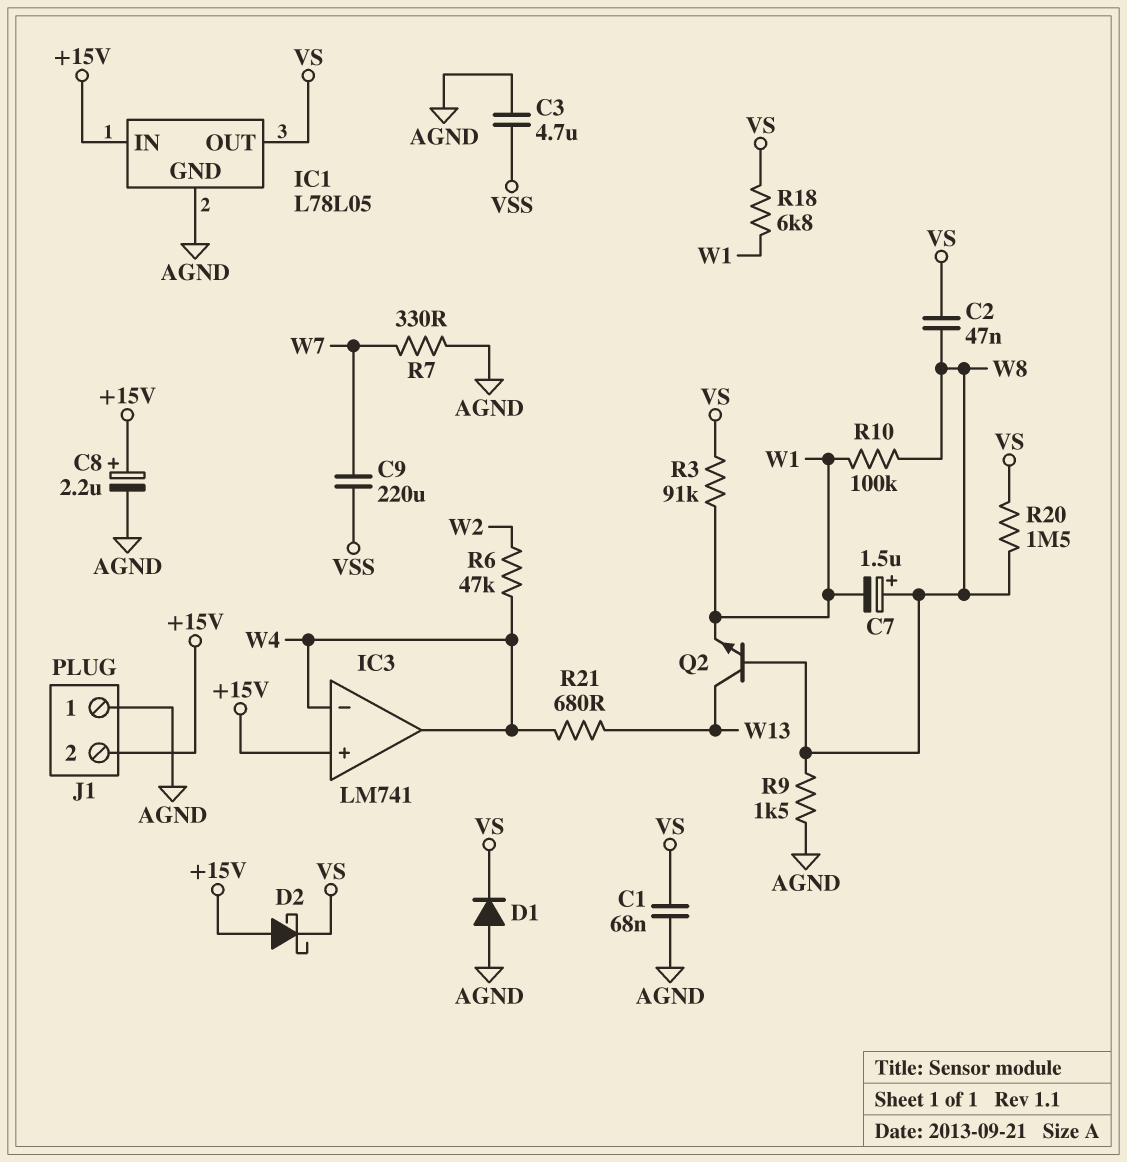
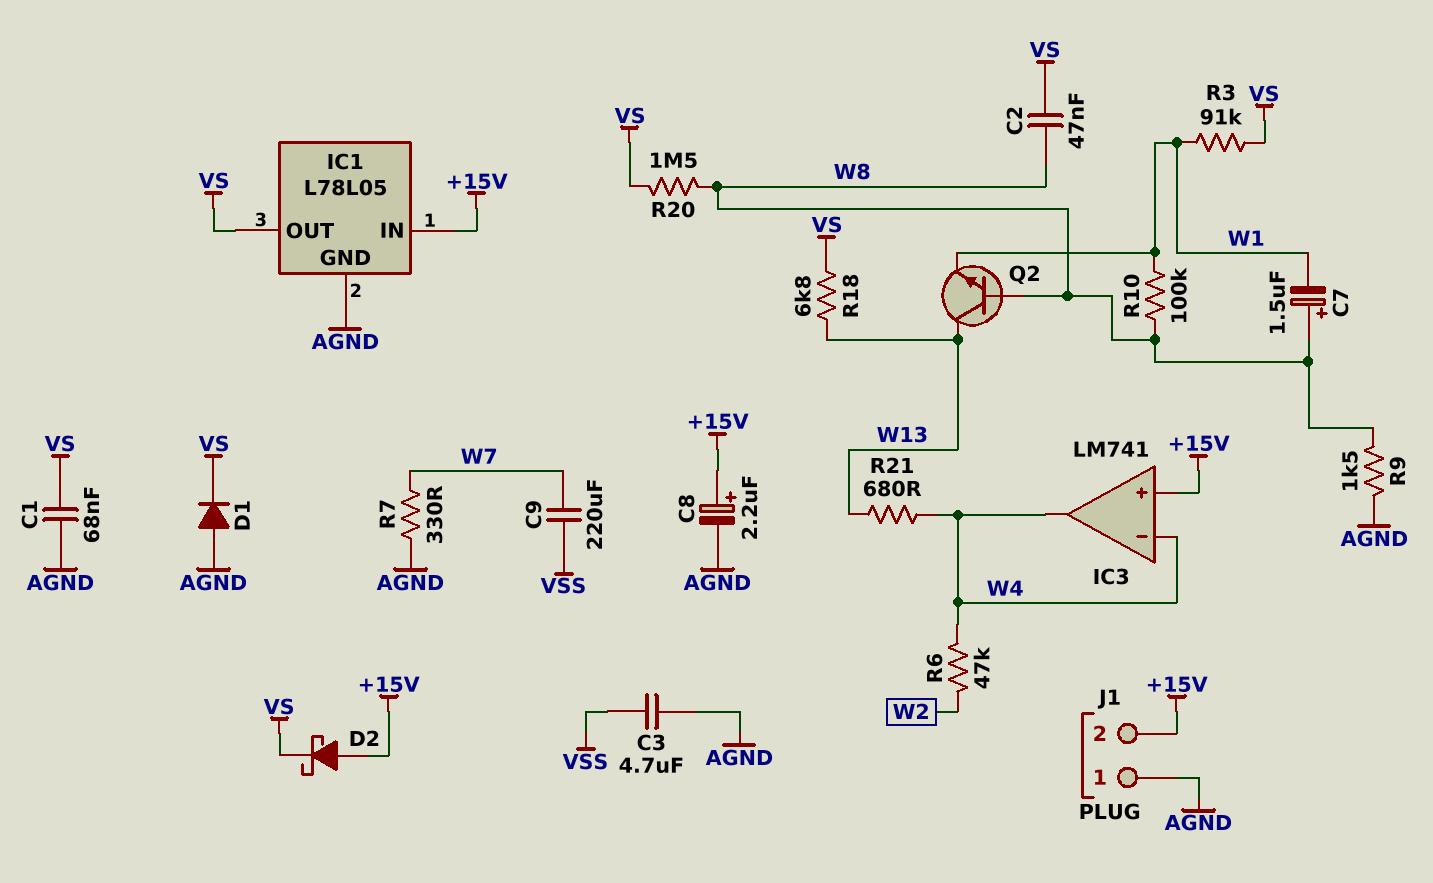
R18: 6.8k (VS, W1) -> 6.8k (VS, W13)

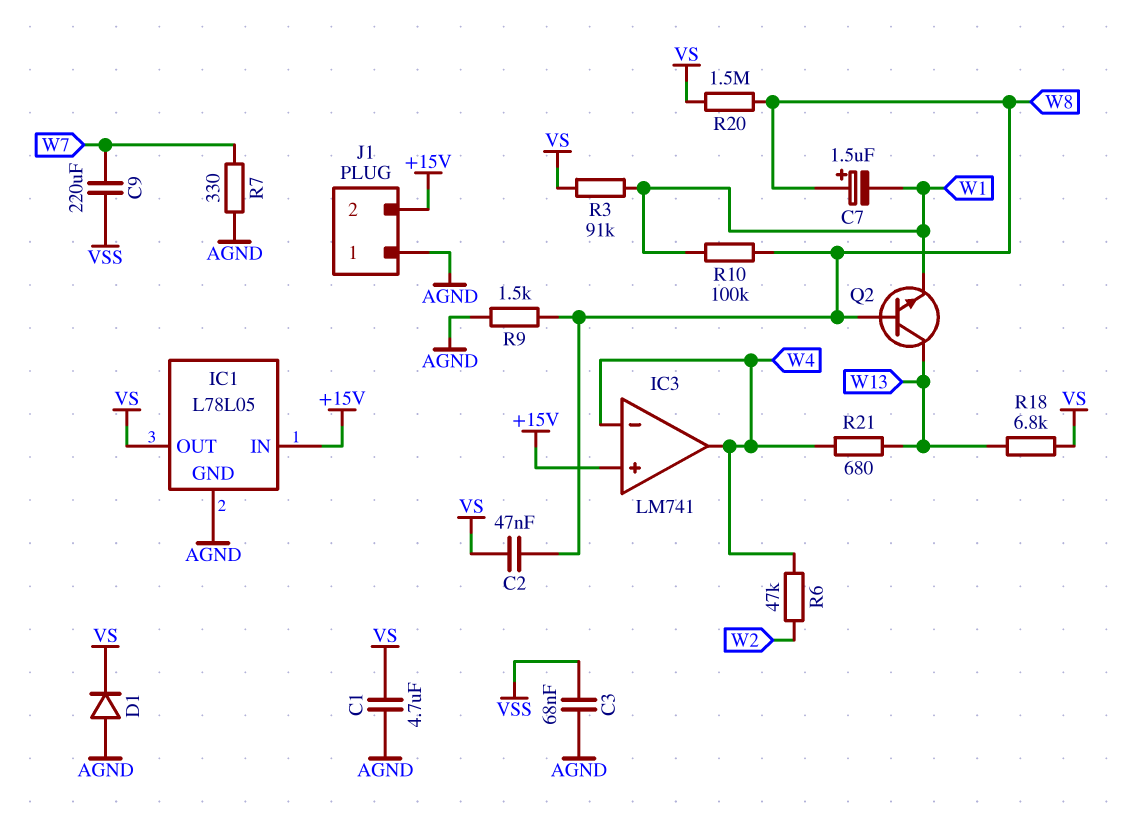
C1: 68nF (AGND, VS) -> 4.7uF (AGND, VS)
C3: 4.7uF (AGND, VSS) -> 68nF (AGND, VSS)
C8: 2.2uF (plus +15V, minus AGND) -> none
D2: schottky (A +15V, K VS) -> none

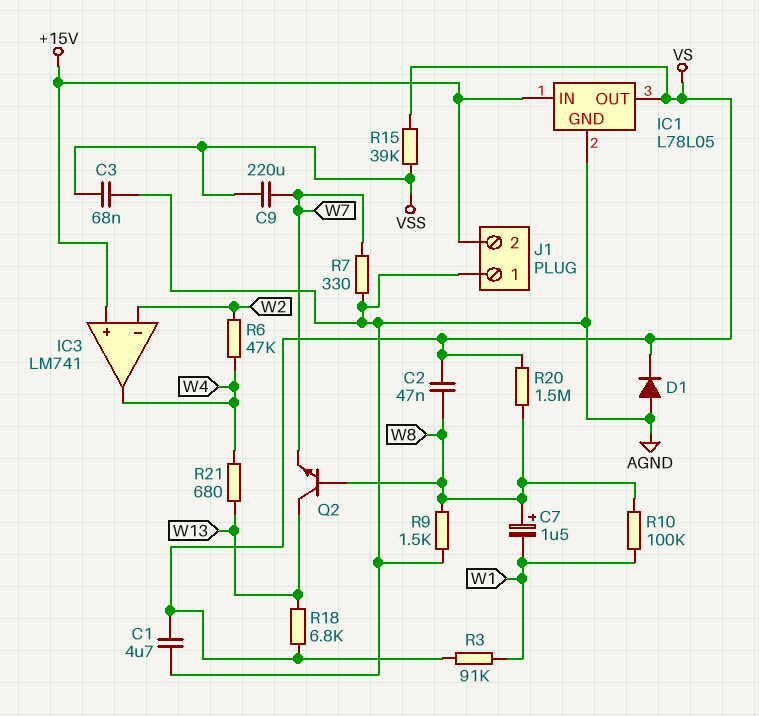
IC3 pin in-: W4 -> W2
Q2: NPN (B W8, C W13, E W1) -> NPN (B W8, C W13, E W7)
R15: none -> 39k (VS, VSS)

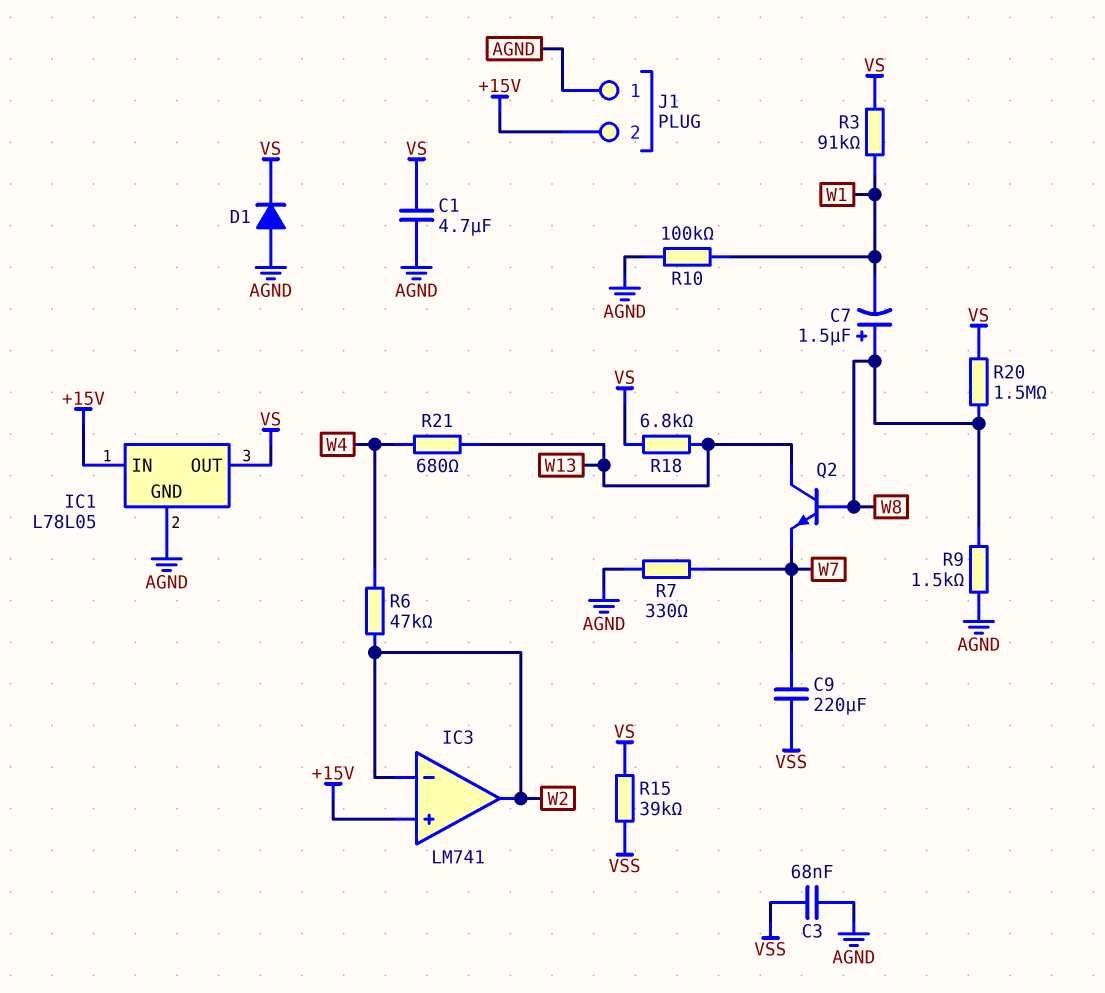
C2: 47nF (VS, W8) -> none
IC3 pin out: W4 -> W2
R10: 100k (W1, W8) -> 100k (AGND, W1)

